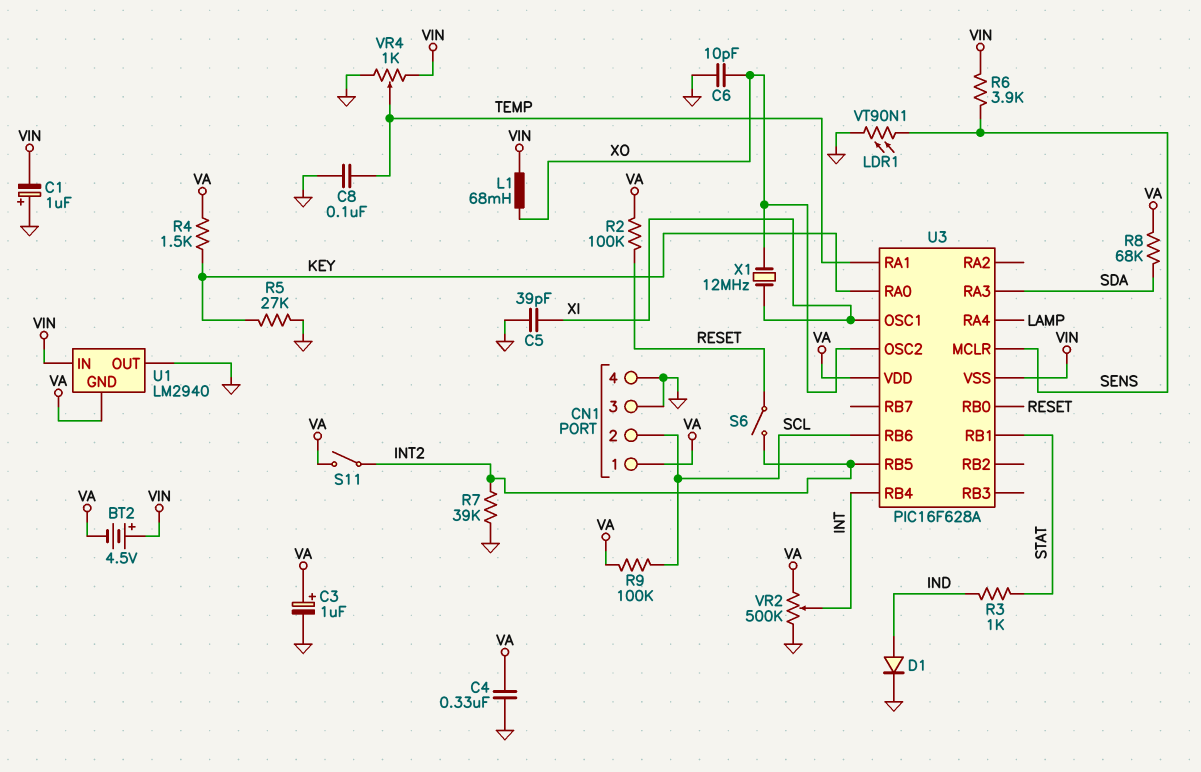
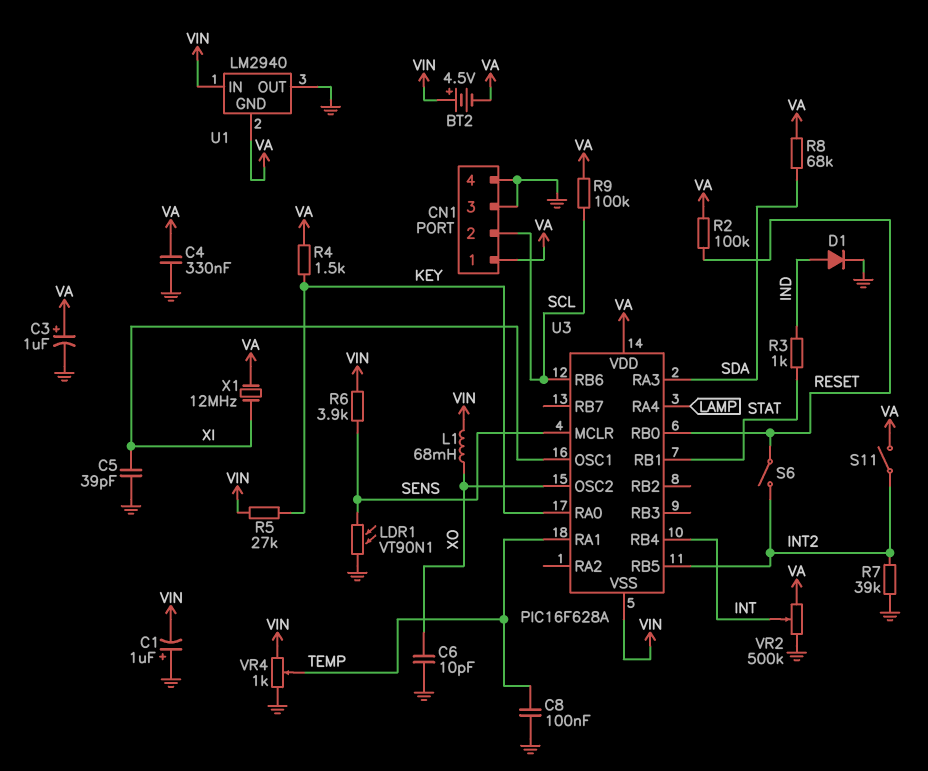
R5: 27k (GND, KEY) -> 27k (KEY, VIN)
X1: 12MHz (XI, XO) -> 12MHz (VA, XI)

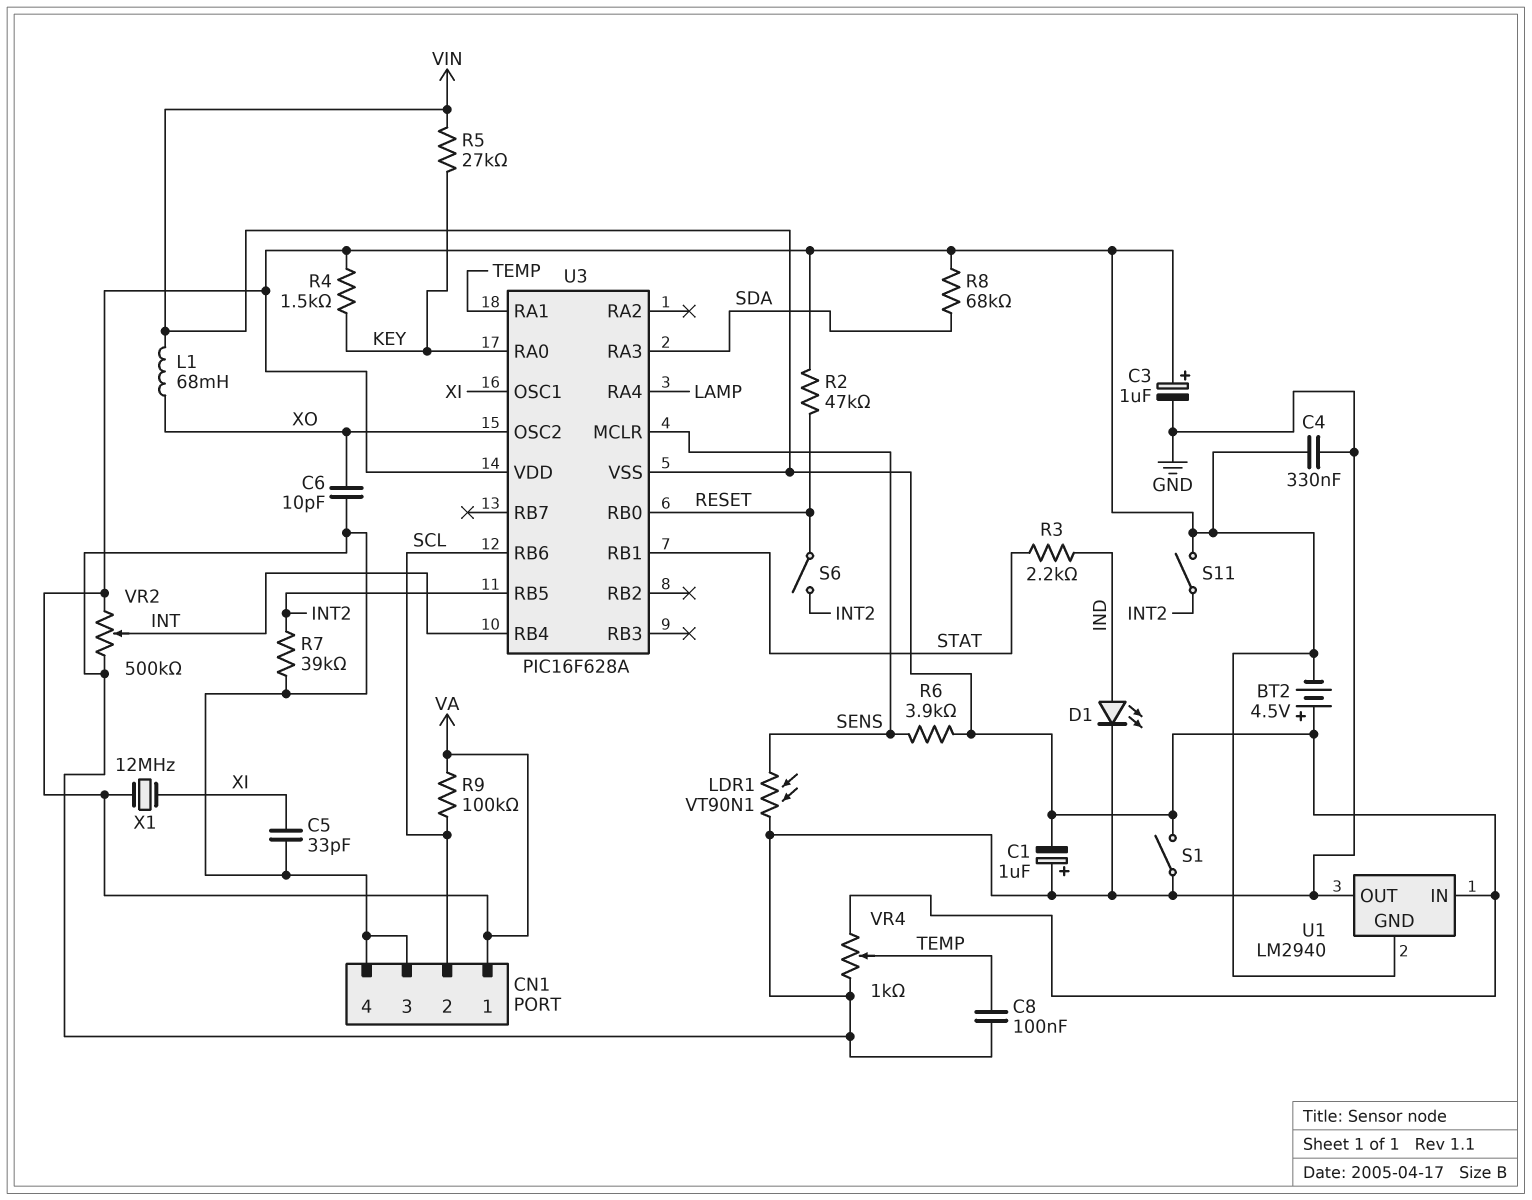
C5: 39pF (GND, XI) -> 33pF (GND, XI)
D1: diode (A IND, K GND) -> LED (A IND, K GND)
R2: 100k (RESET, VA) -> 47k (RESET, VA)
R3: 1k (IND, STAT) -> 2.2k (IND, STAT)
S1: none -> switch (GND, VIN)

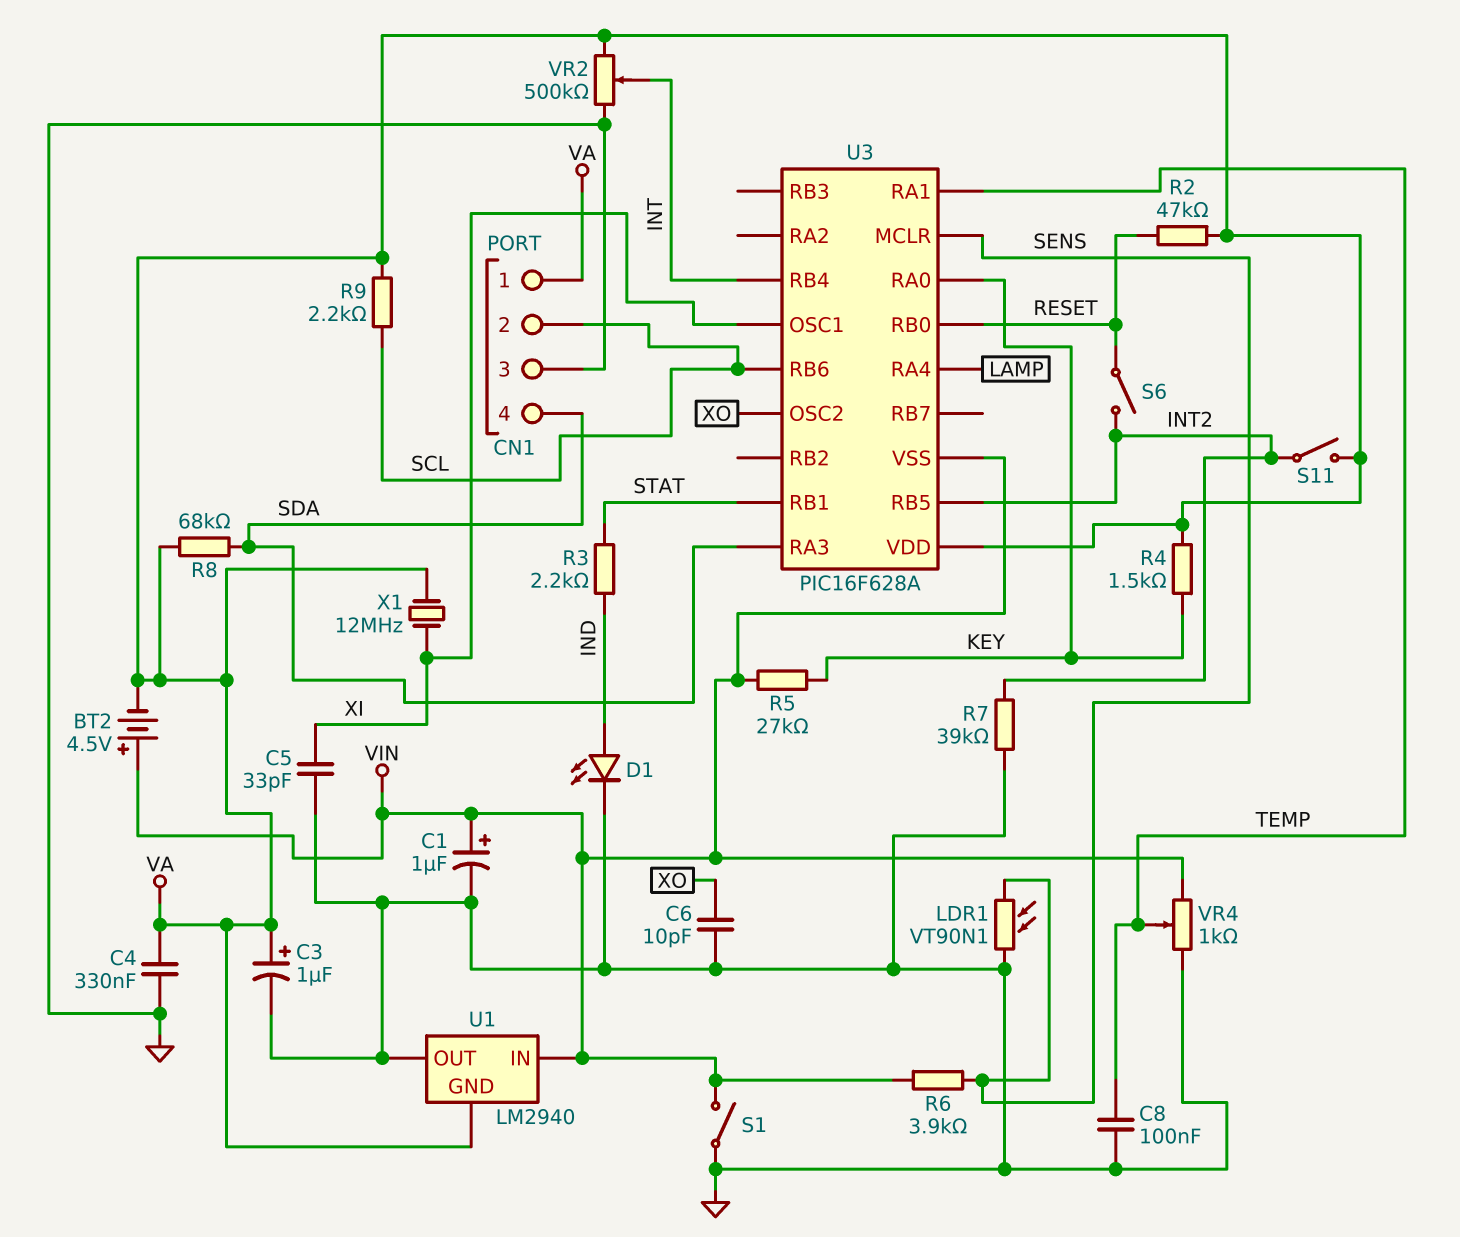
C1: 1uF (plus GND, minus VIN) -> 1uF (plus VIN, minus GND)
CN1 pin 4: GND -> SDA
L1: 68mH (VIN, XO) -> none
R9: 100k (SCL, VA) -> 2.2k (SCL, VA)

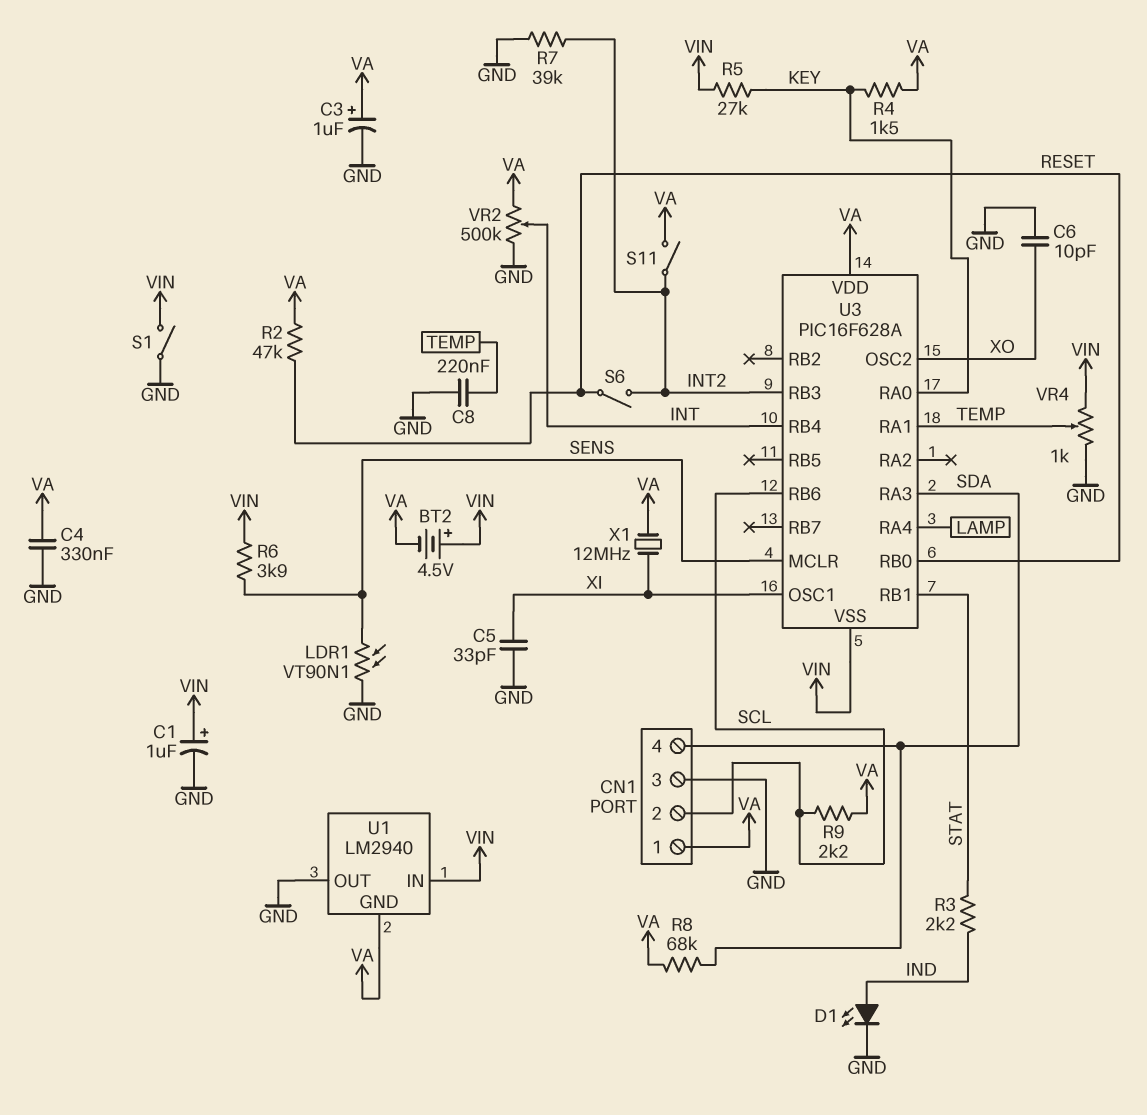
C8: 100nF (GND, TEMP) -> 220nF (GND, TEMP)
U3 pin RB3: none -> INT2
U3 pin RB5: INT2 -> none

